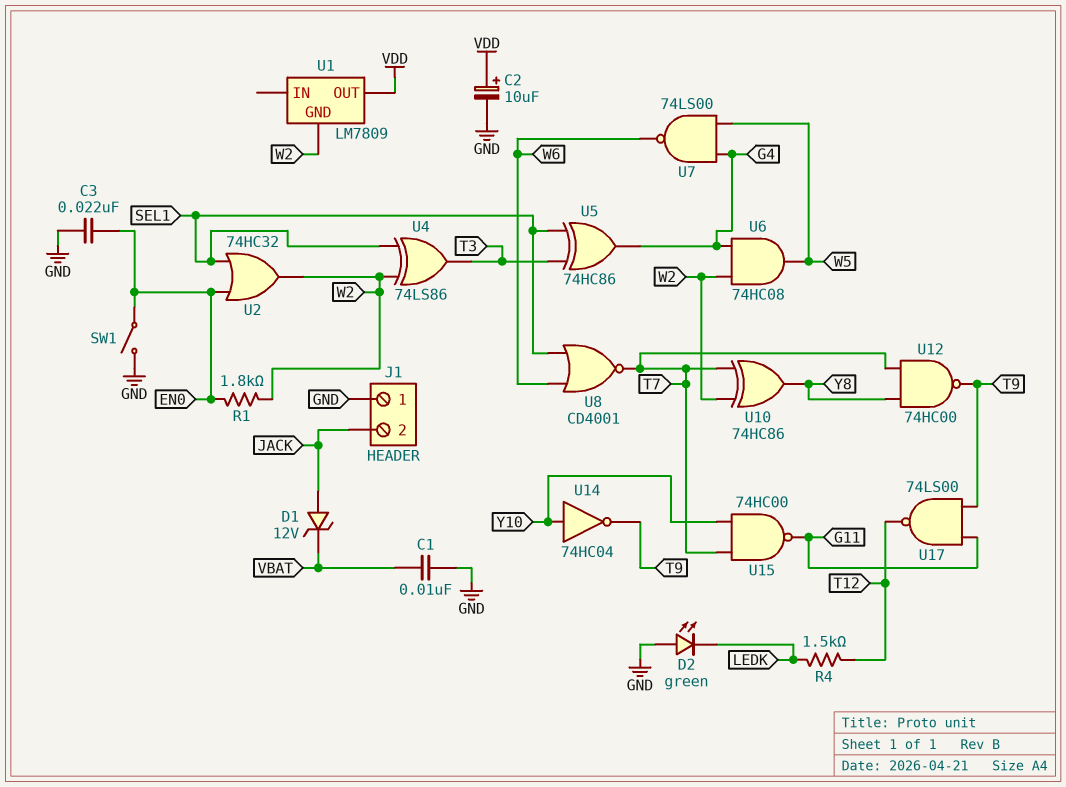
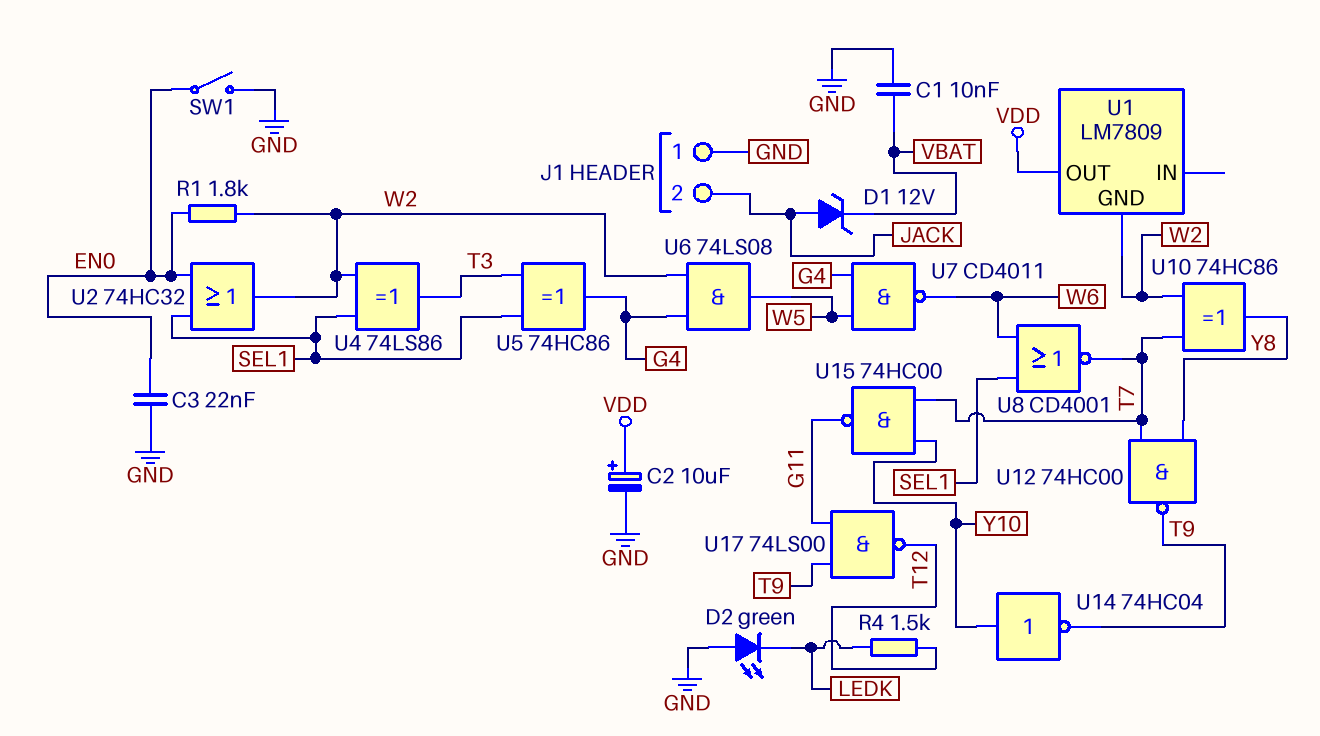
U6: AND 74HC08 (in G4, in W2, out W5) -> AND 74LS08 (in G4, in W2, out W5)
U7: NAND 74LS00 (in G4, in W5, out W6) -> NAND CD4011 (in G4, in W5, out W6)

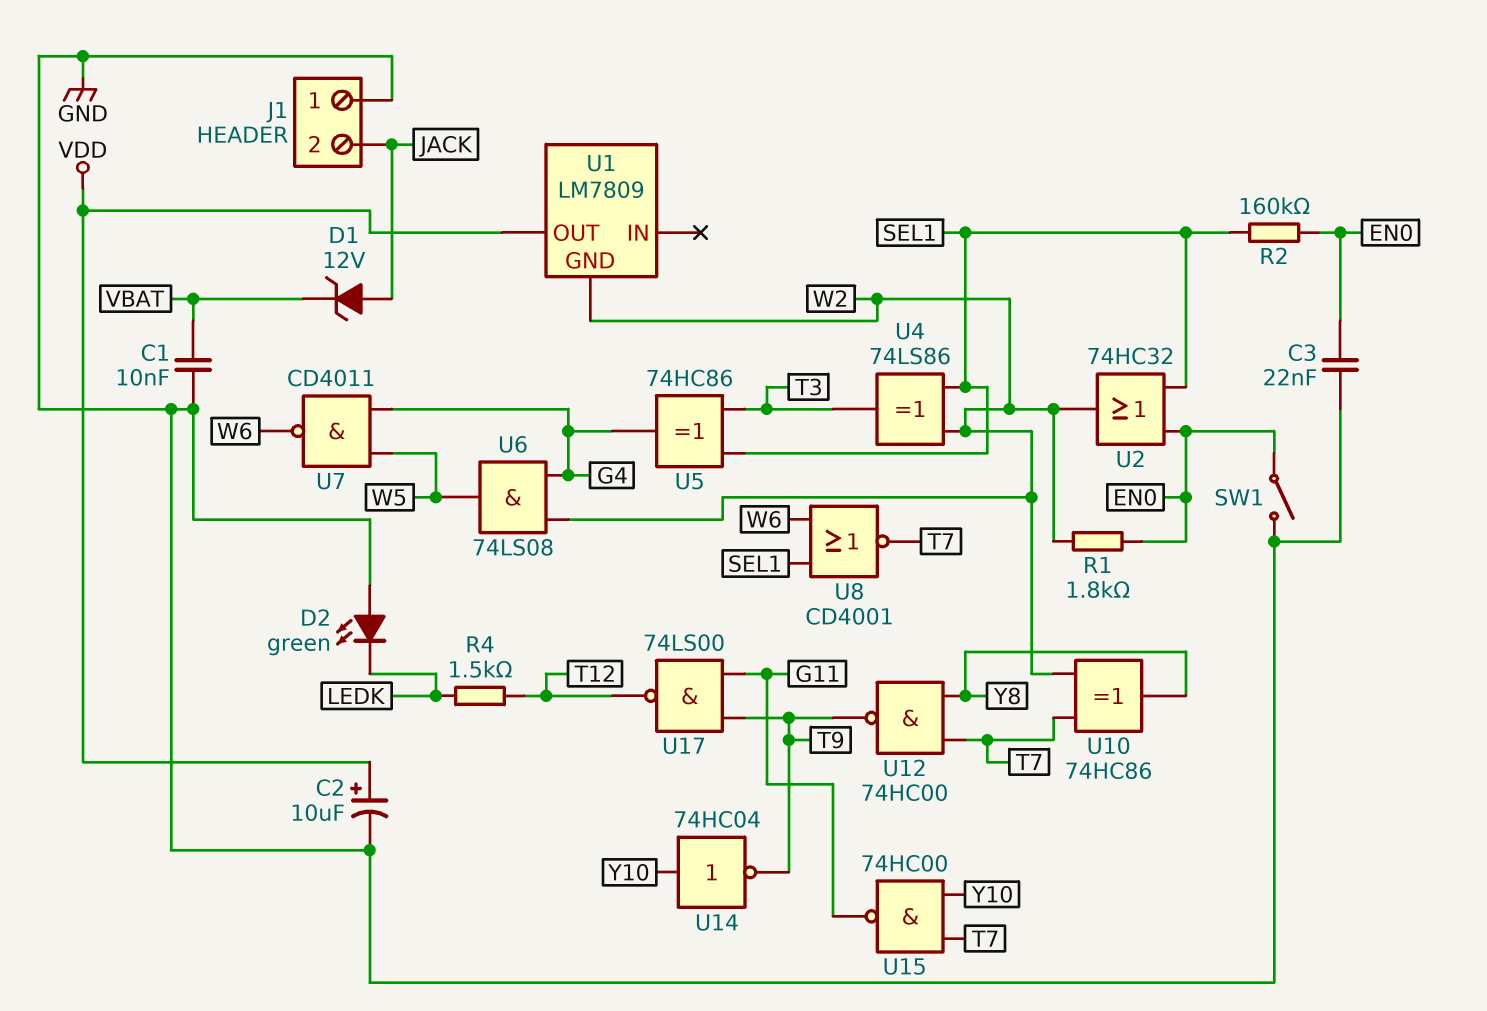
R2: none -> 160k (EN0, SEL1)

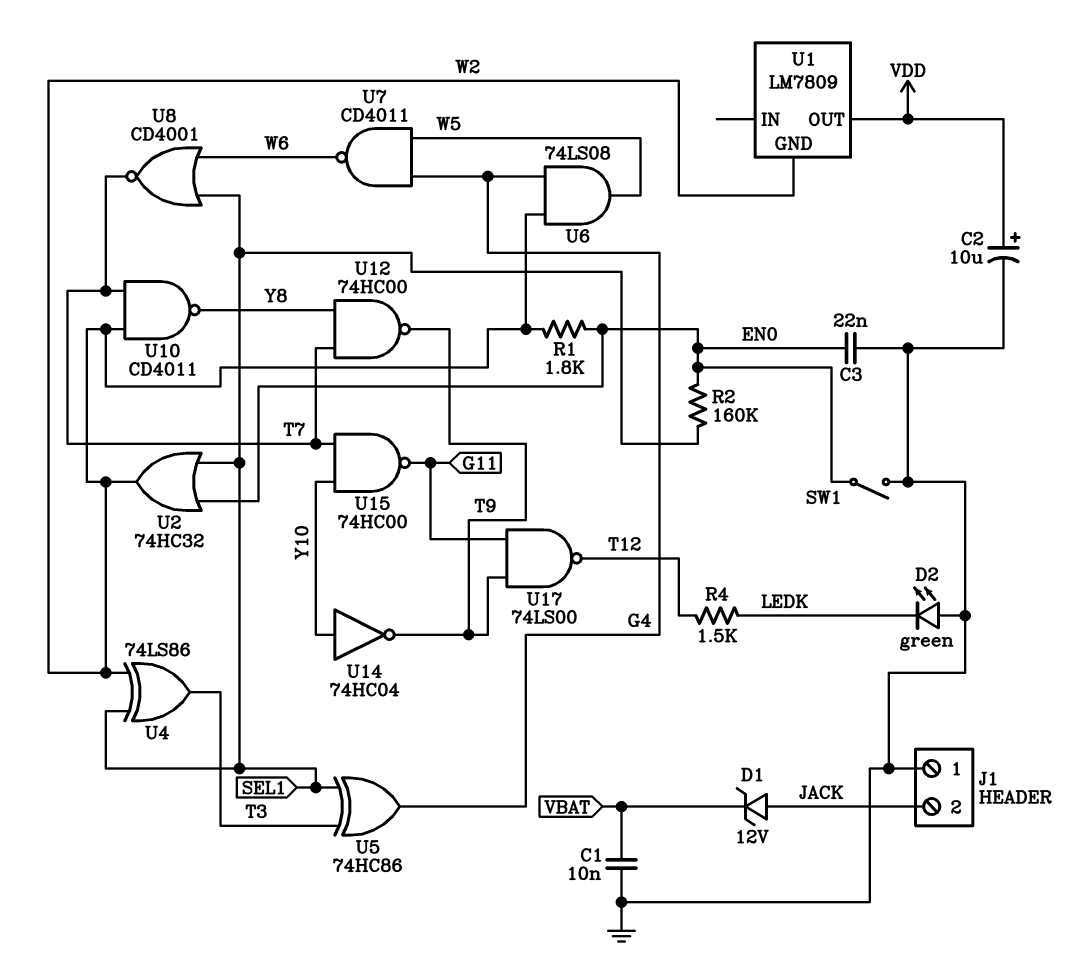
U10: XOR 74HC86 (in T7, in W2, out Y8) -> NAND CD4011 (in T7, in W2, out Y8)

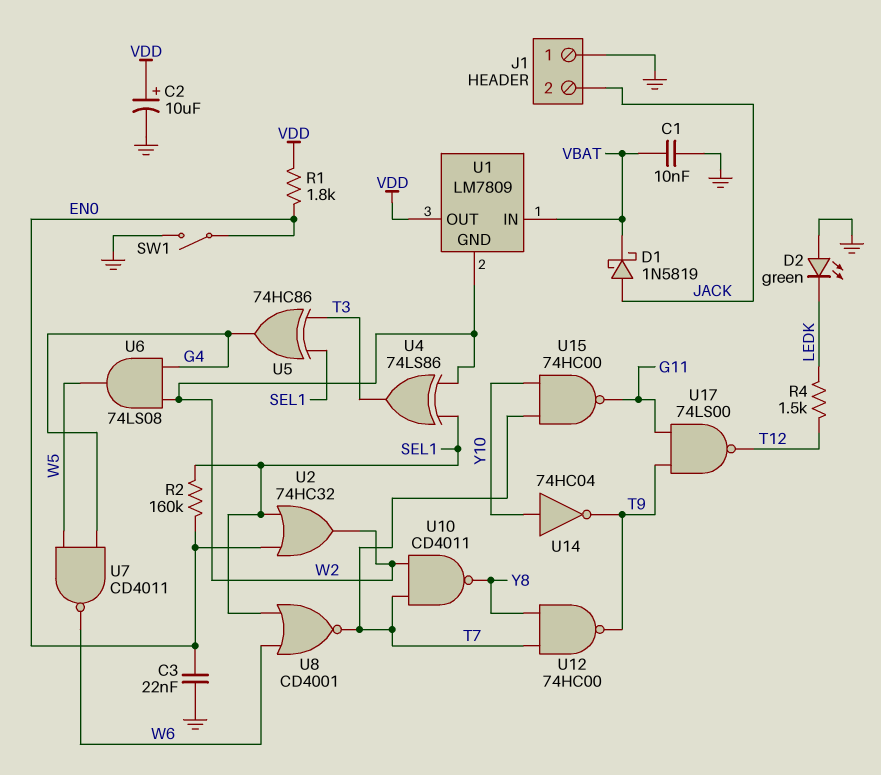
D1: zener 12V (A JACK, K VBAT) -> schottky 1N5819 (A JACK, K VBAT)
R1: 1.8k (EN0, W2) -> 1.8k (EN0, VDD)
U1 pin IN: none -> VBAT

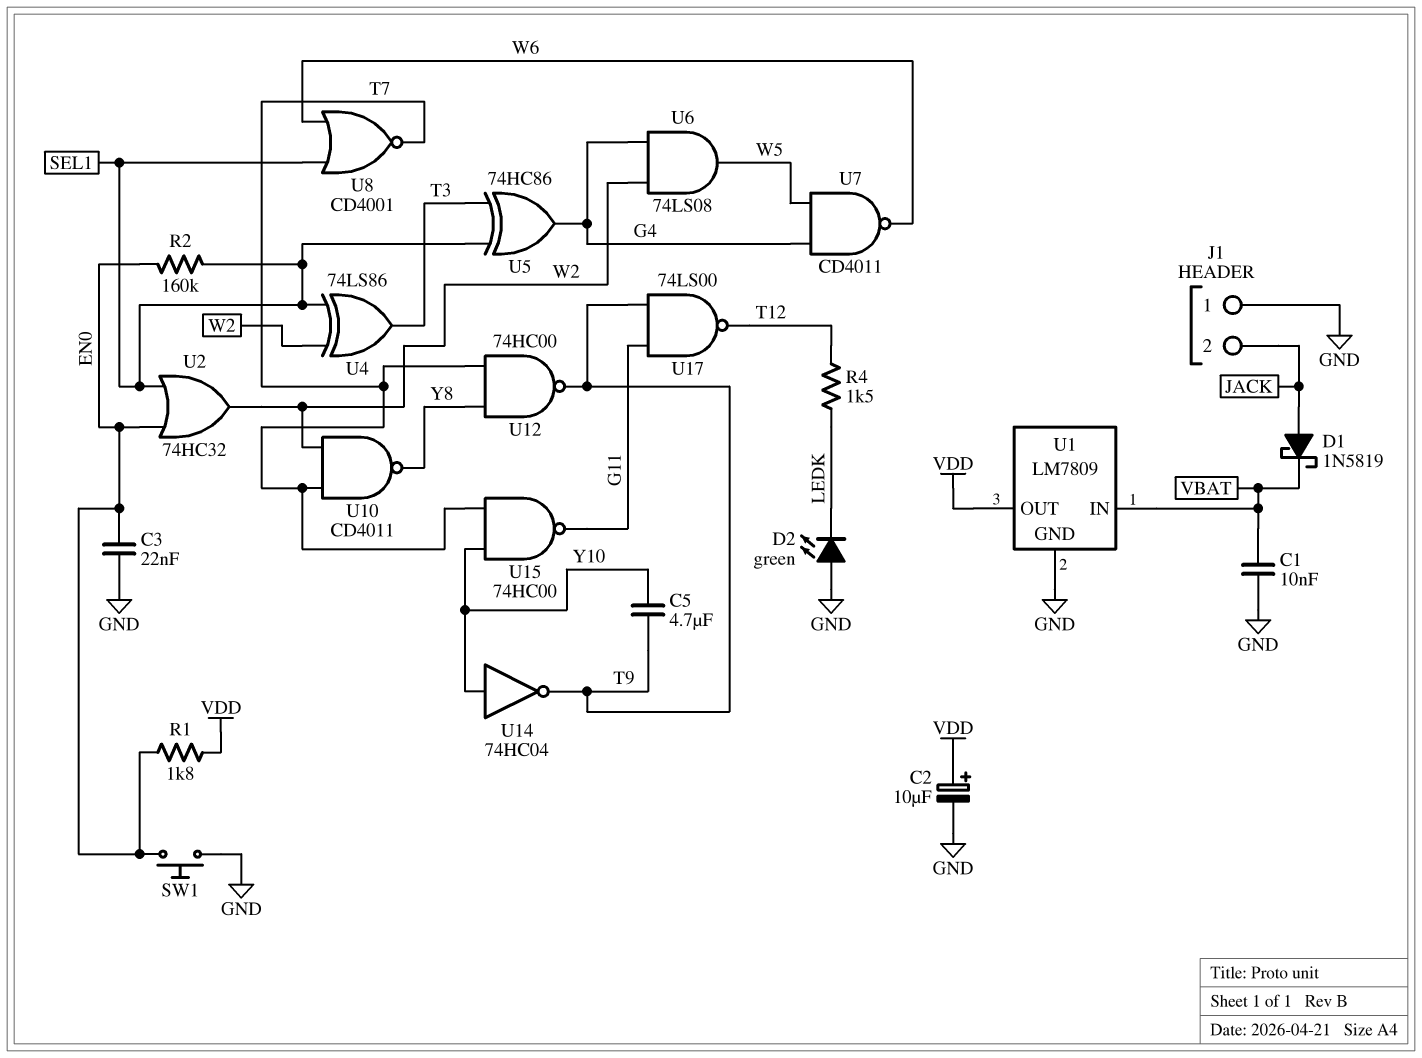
C5: none -> 4.7uF (T9, Y10)
SW1: switch (EN0, GND) -> button (EN0, GND)
U1 pin GND: W2 -> GND

